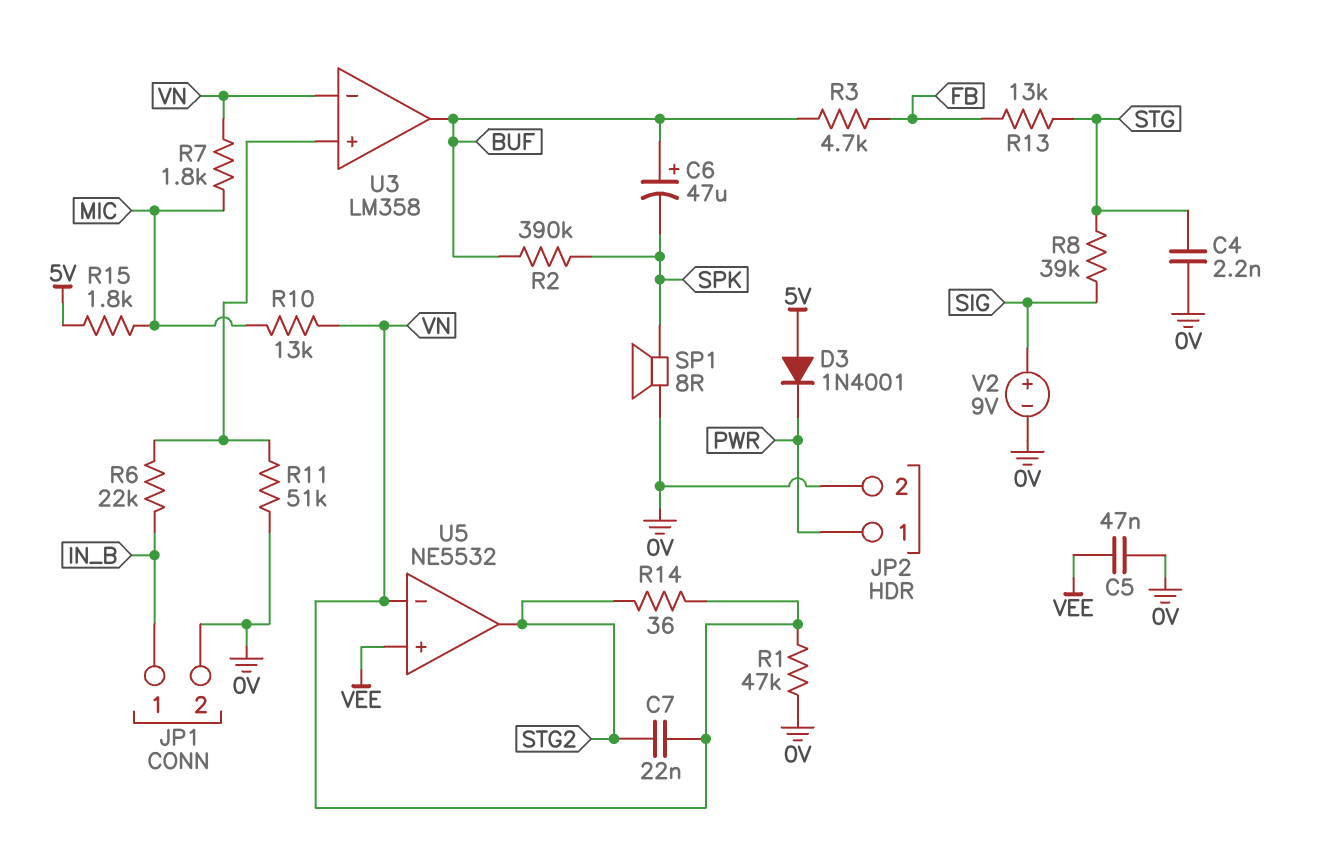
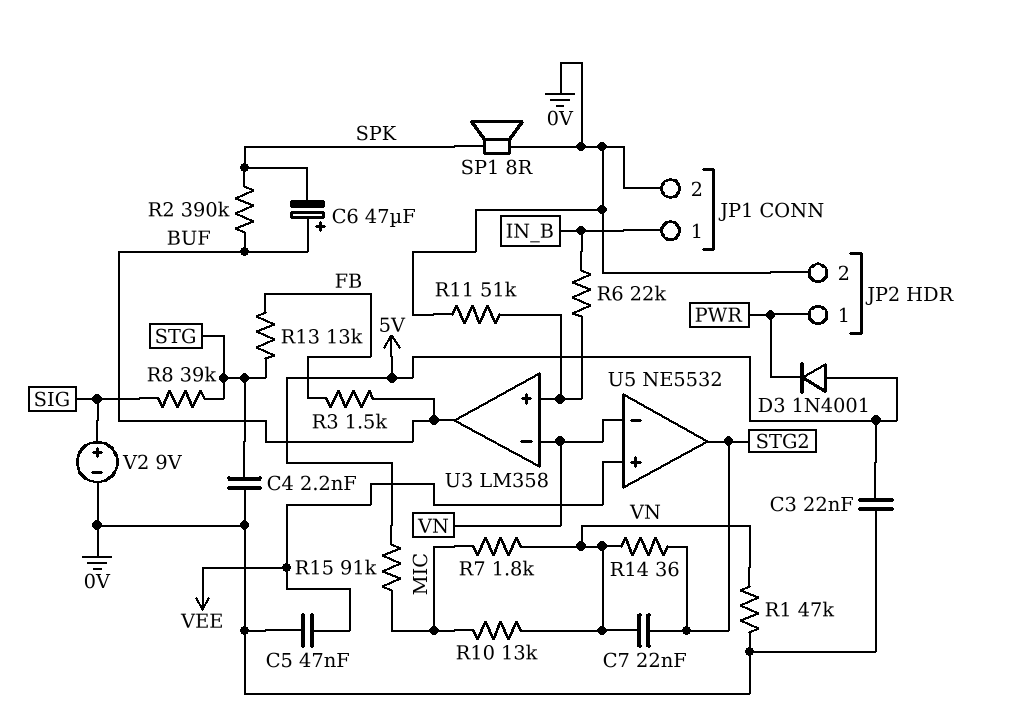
C3: none -> 22nF (0V, 5V)
R3: 4.7k (BUF, FB) -> 1.5k (BUF, FB)
R15: 1.8k (5V, MIC) -> 91k (5V, MIC)

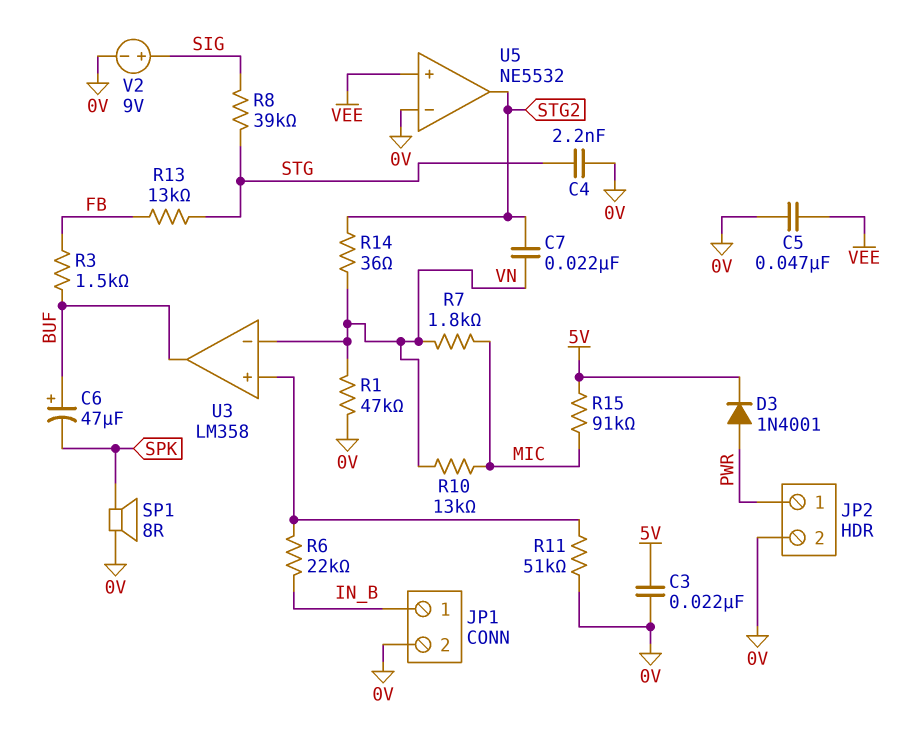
D3: diode 1N4001 (A 5V, K PWR) -> diode 1N4001 (A PWR, K 5V)
R2: 390k (BUF, SPK) -> none
U5 pin in-: VN -> 0V

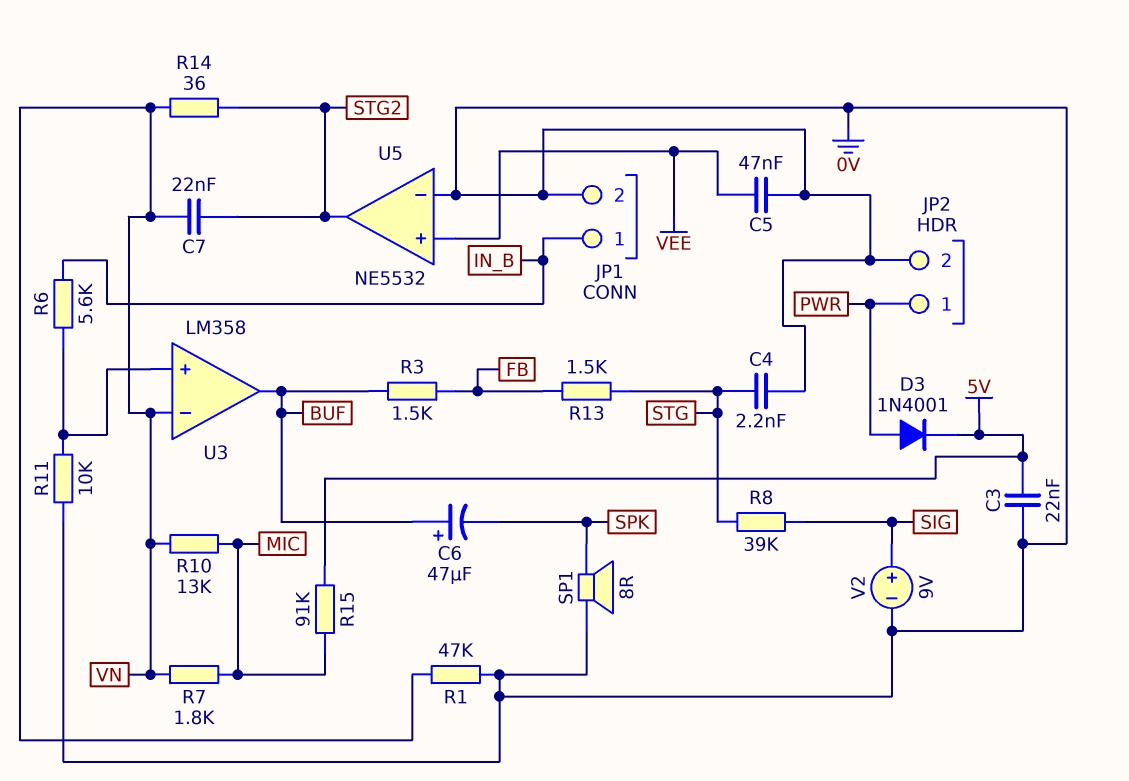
R6: 22k (IN_B, U3/in+) -> 5.6k (IN_B, U3/in+)
R11: 51k (0V, U3/in+) -> 10k (0V, U3/in+)
R13: 13k (FB, STG) -> 1.5k (FB, STG)

